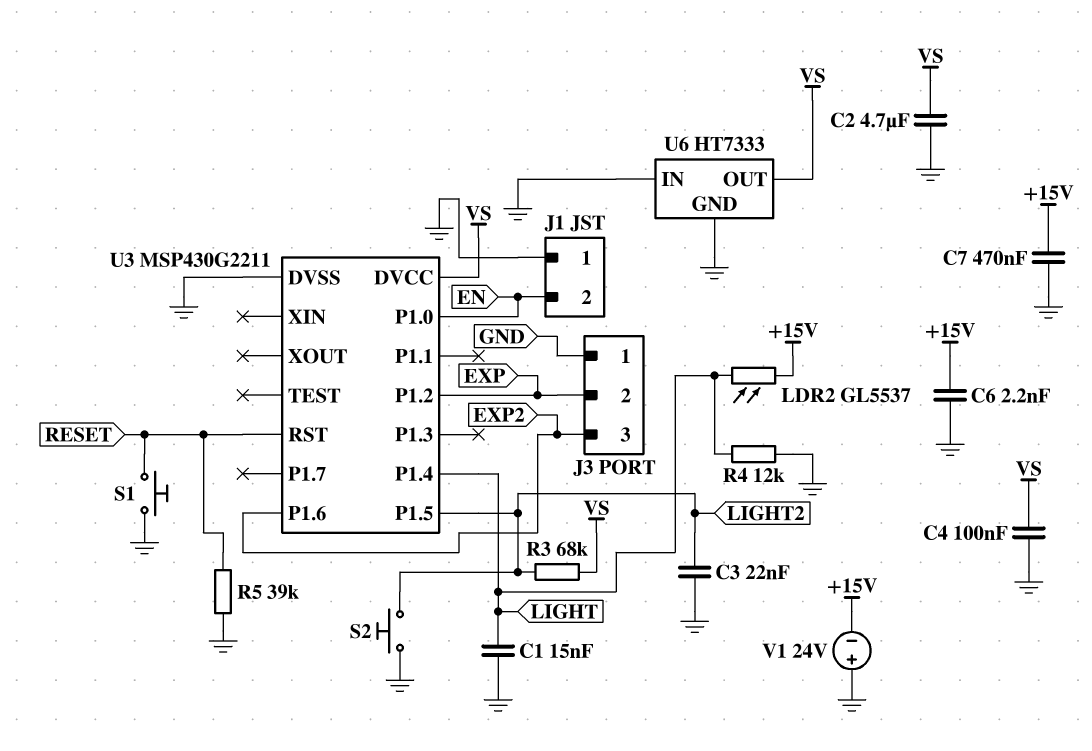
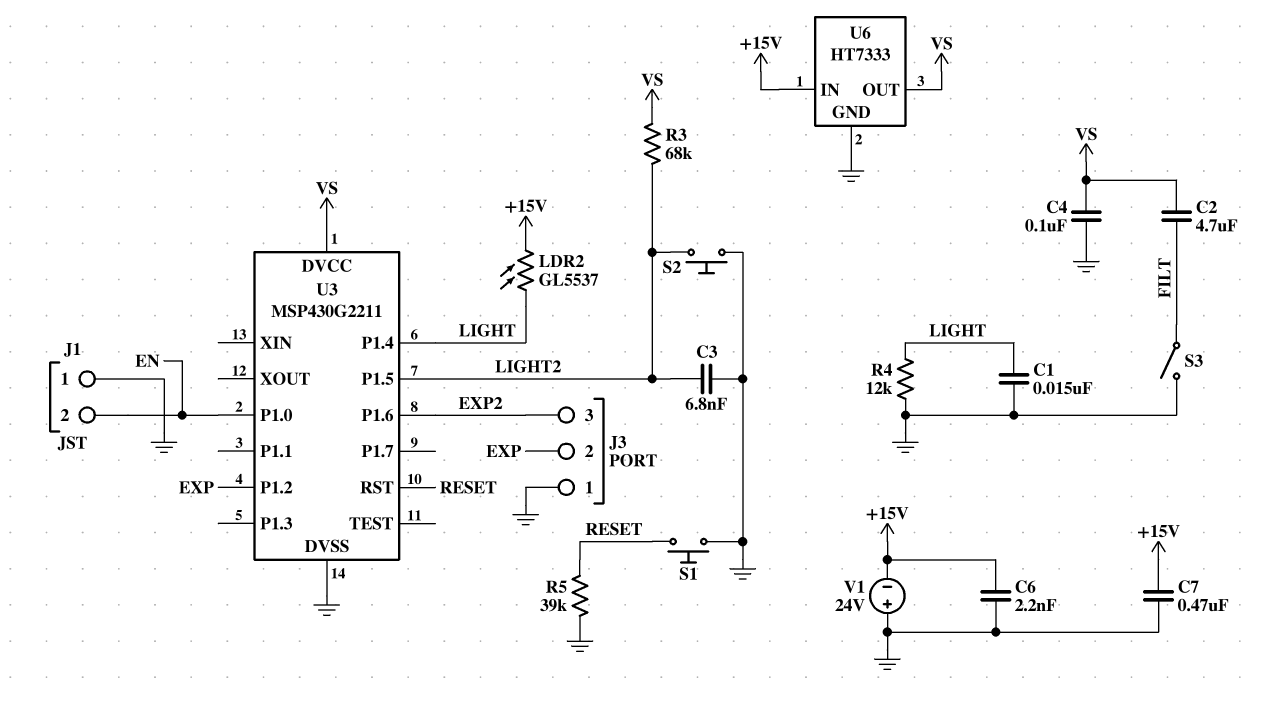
C2: 4.7uF (GND, VS) -> 4.7uF (FILT, VS)
C3: 22nF (GND, LIGHT2) -> 6.8nF (GND, LIGHT2)
S3: none -> switch (FILT, GND)
U6 pin IN: GND -> +15V

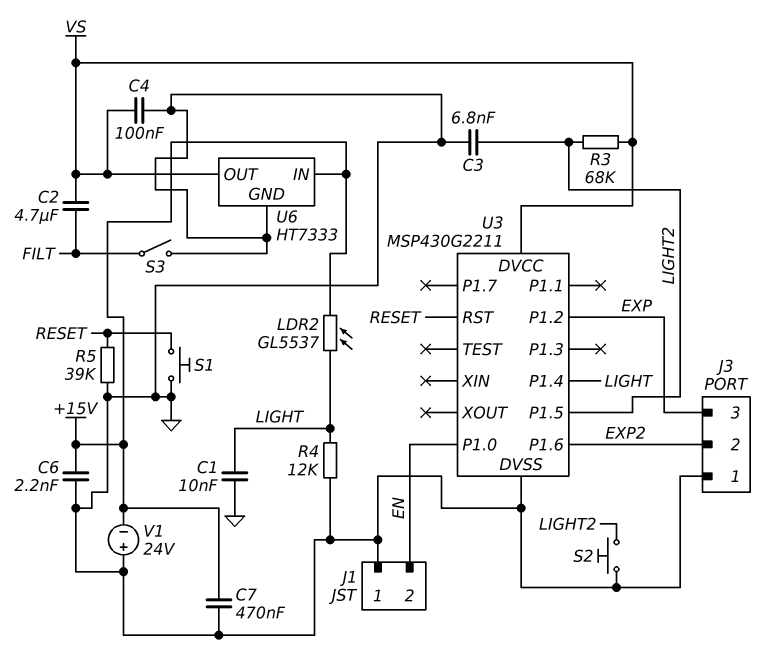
C1: 15nF (GND, LIGHT) -> 10nF (GND, LIGHT)
J3 pin 2: EXP -> EXP2
J3 pin 3: EXP2 -> EXP

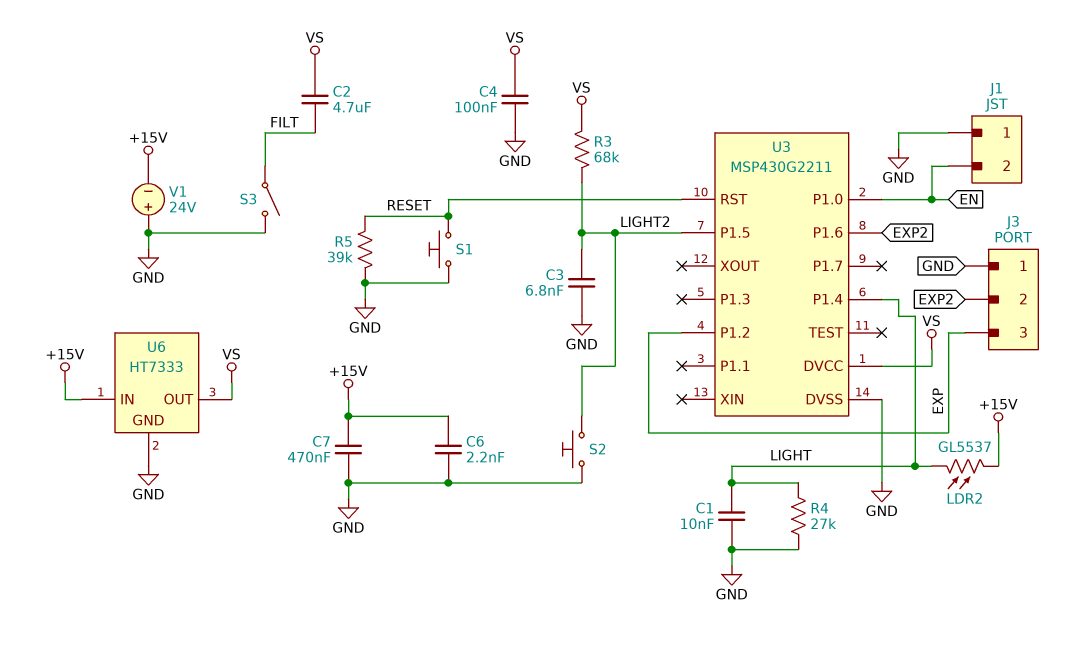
R4: 12k (GND, LIGHT) -> 27k (GND, LIGHT)

